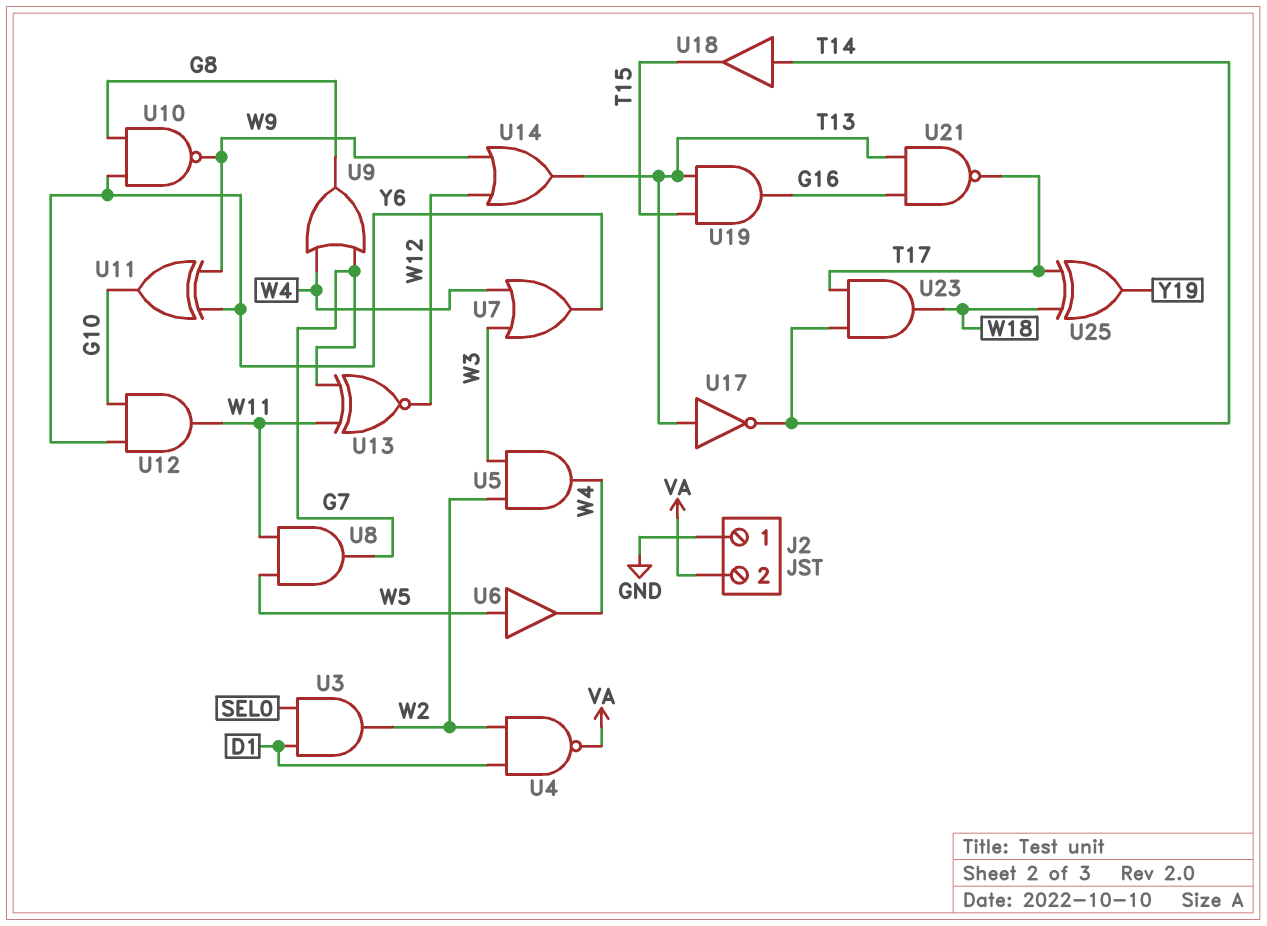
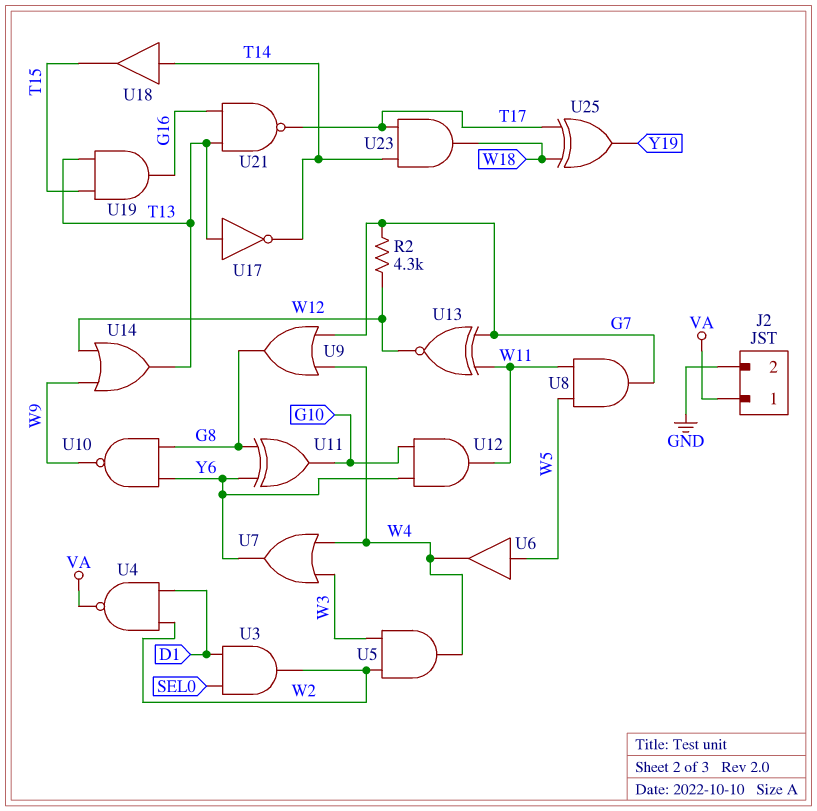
J2 pin 1: GND -> VA
J2 pin 2: VA -> GND
R2: none -> 4.3k (G7, W12)
U11: XOR (in W9, in Y6, out G10) -> XOR (in G8, in Y6, out G10)

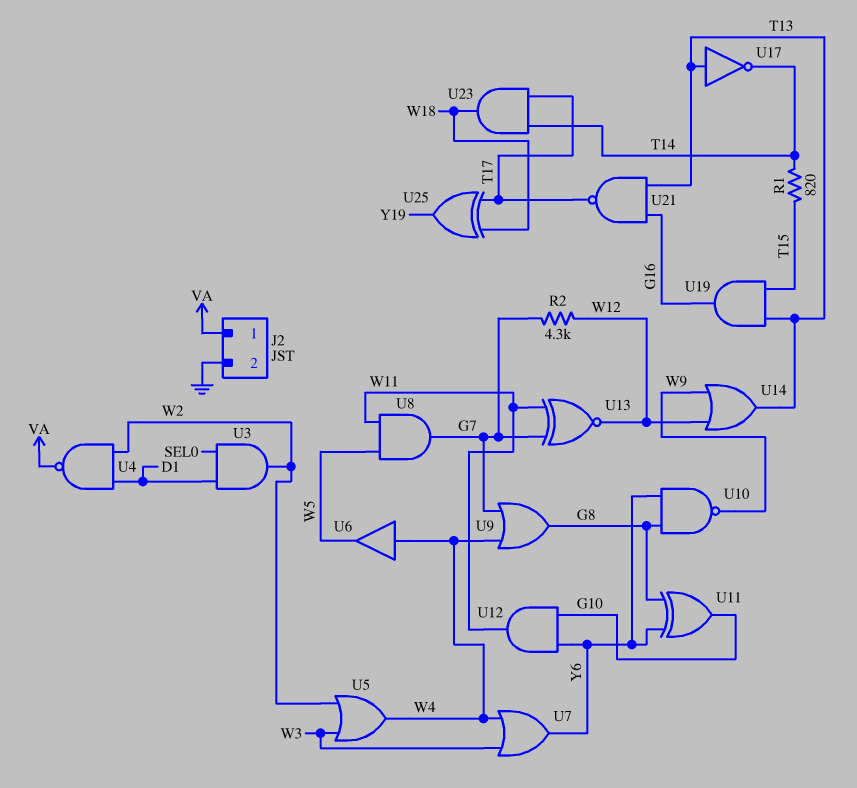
R1: none -> 820 (T14, T15)
U5: AND (in W2, in W3, out W4) -> OR (in W2, in W3, out W4)
U6: buffer (in W5, out W4) -> buffer (in W4, out W5)
U18: buffer (in T14, out T15) -> none

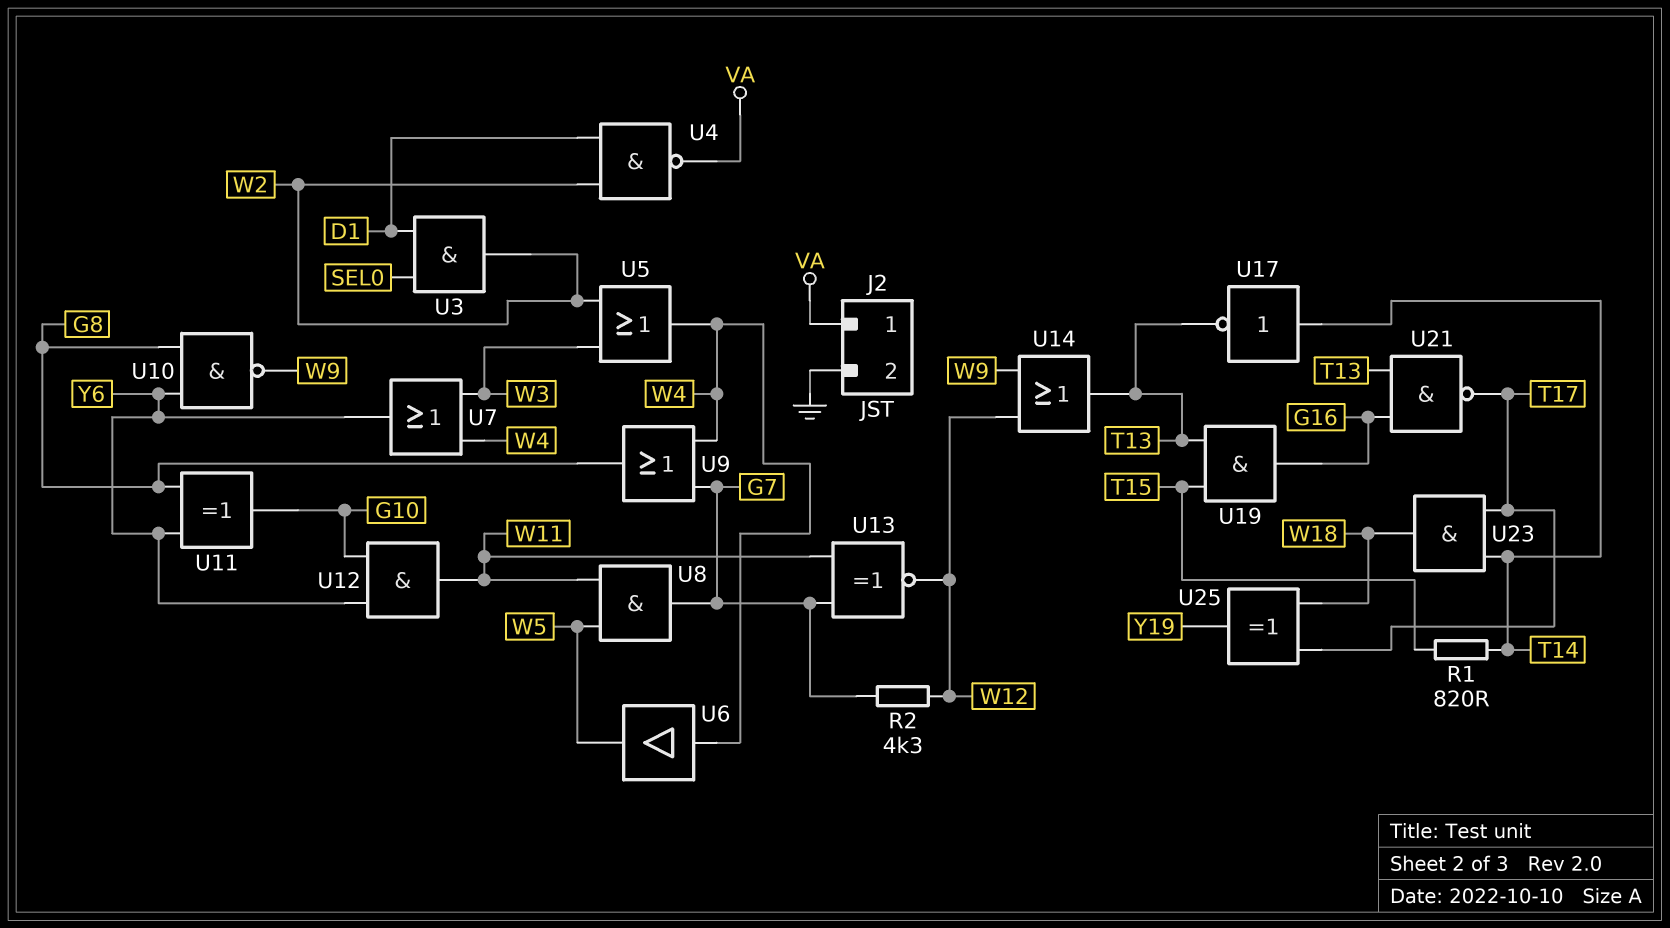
U17: NOT (in T13, out T14) -> NOT (in T14, out T13)

